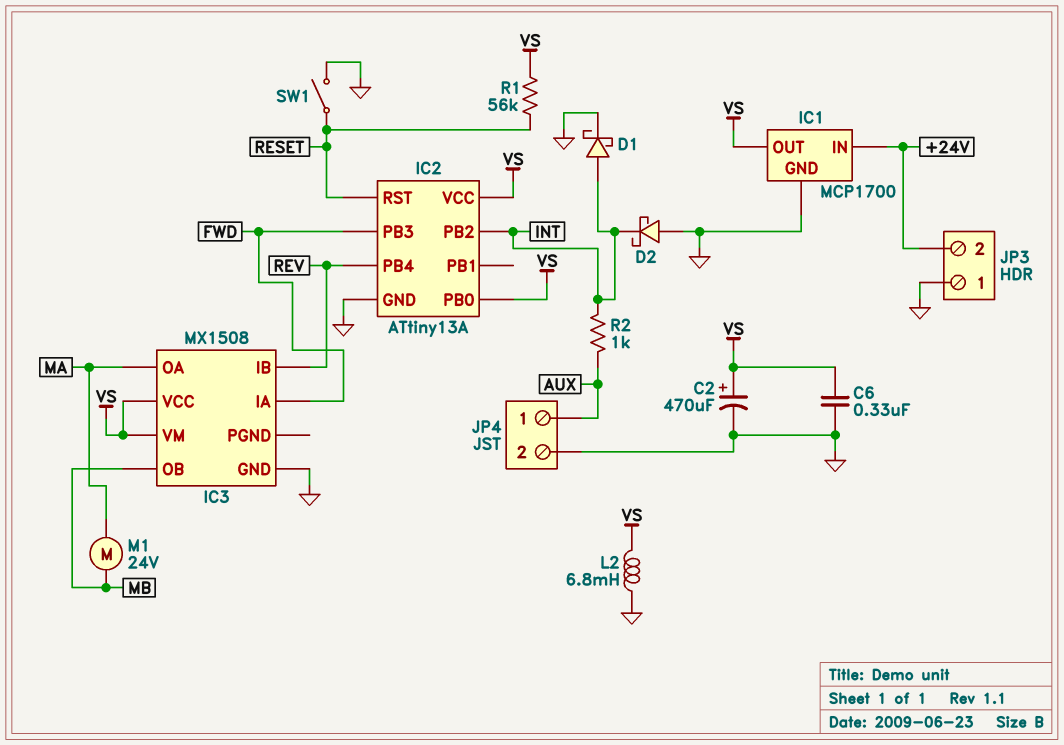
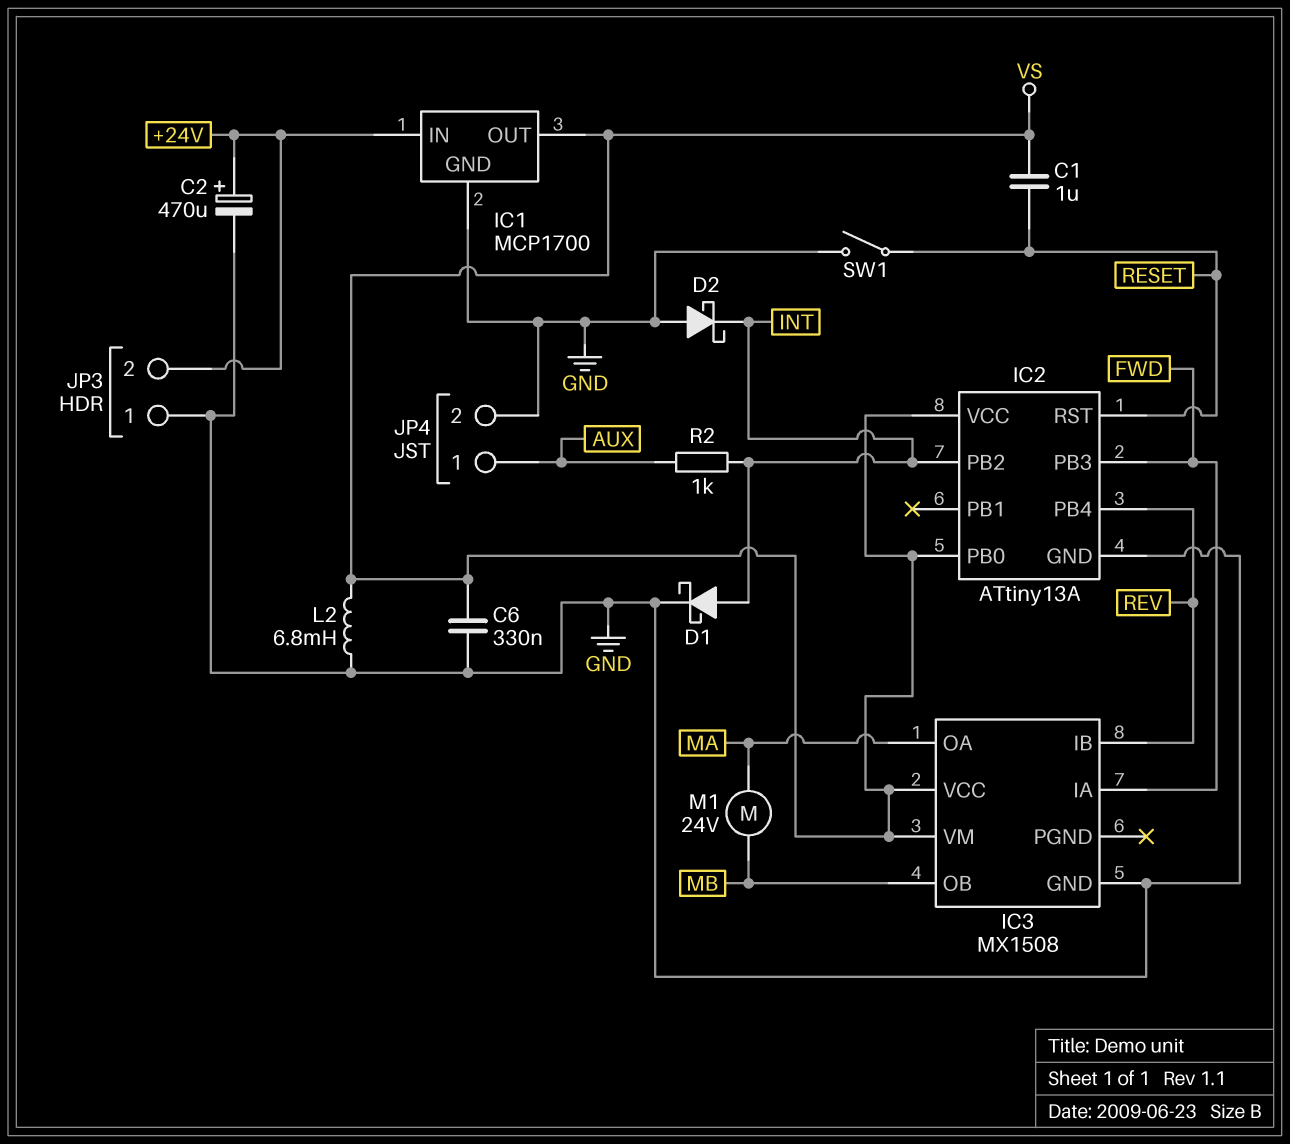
C1: none -> 1uF (RESET, VS)
C2: 470uF (plus VS, minus GND) -> 470uF (plus +24V, minus GND)
R1: 56k (RESET, VS) -> none

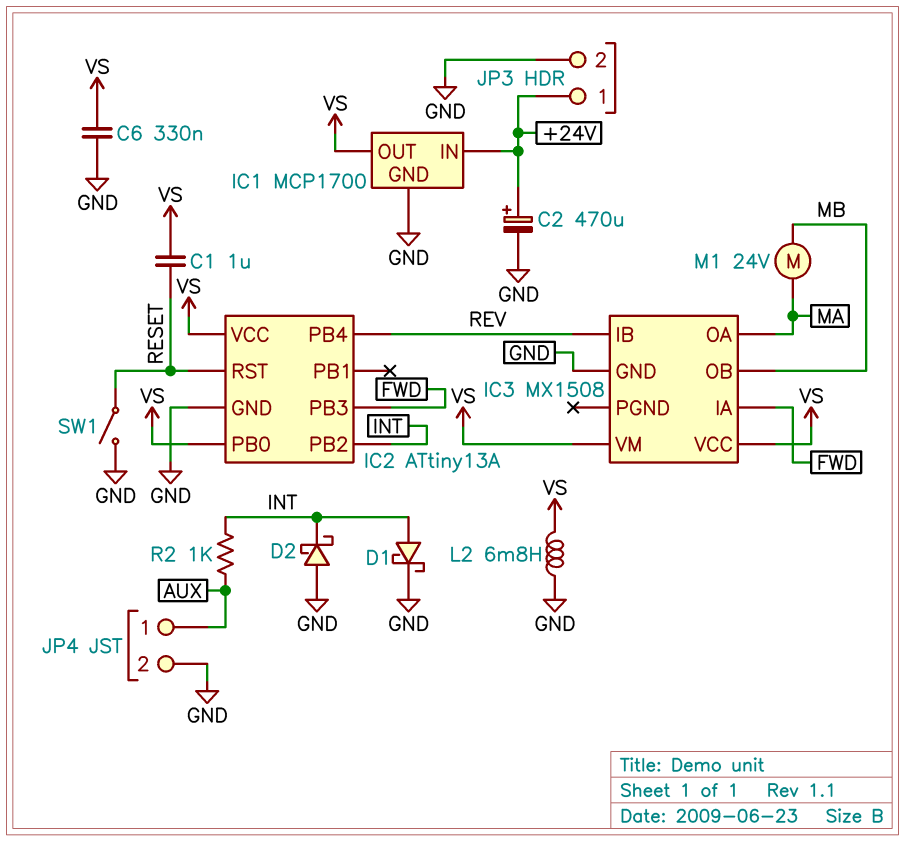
JP3 pin 1: GND -> +24V
JP3 pin 2: +24V -> GND

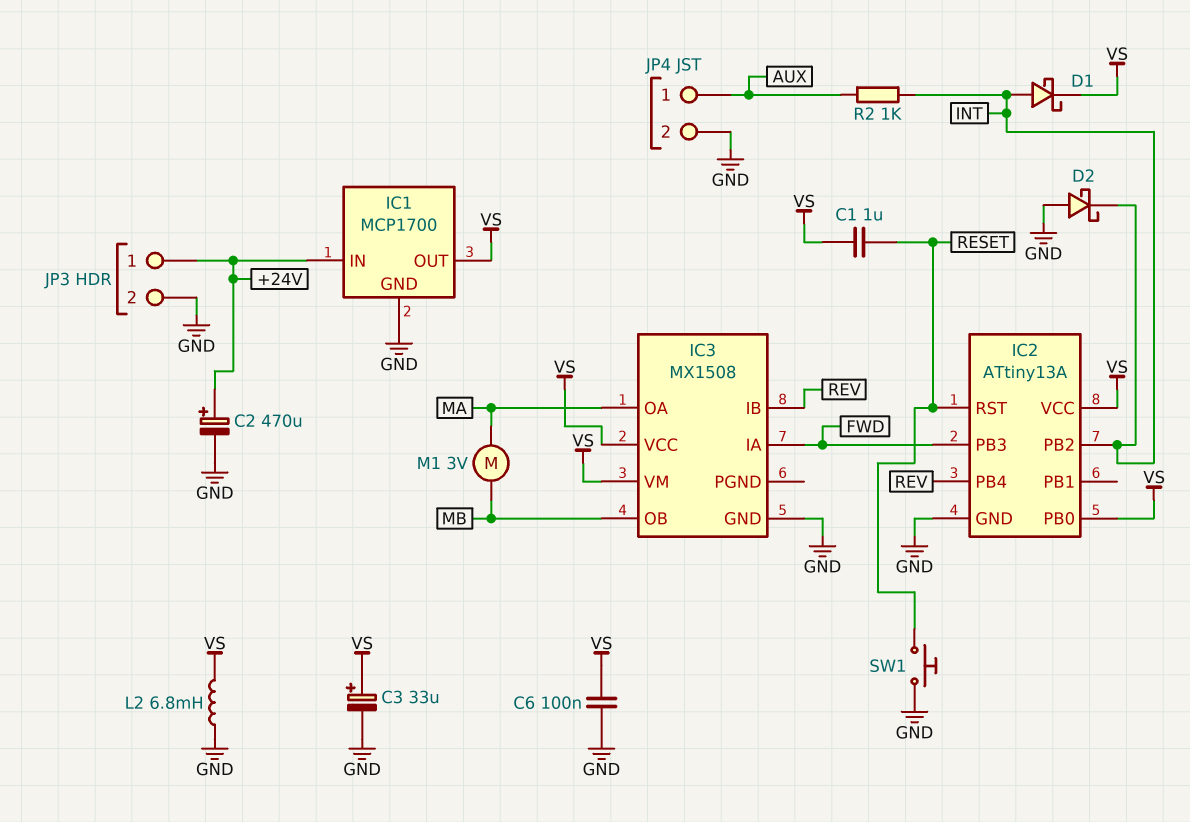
C3: none -> 33uF (plus VS, minus GND)
C6: 330nF (GND, VS) -> 100nF (GND, VS)
D1: schottky (A INT, K GND) -> schottky (A INT, K VS)
M1: motor 24V (MA, MB) -> motor 3V (MA, MB)
SW1: switch (GND, RESET) -> button (GND, RESET)

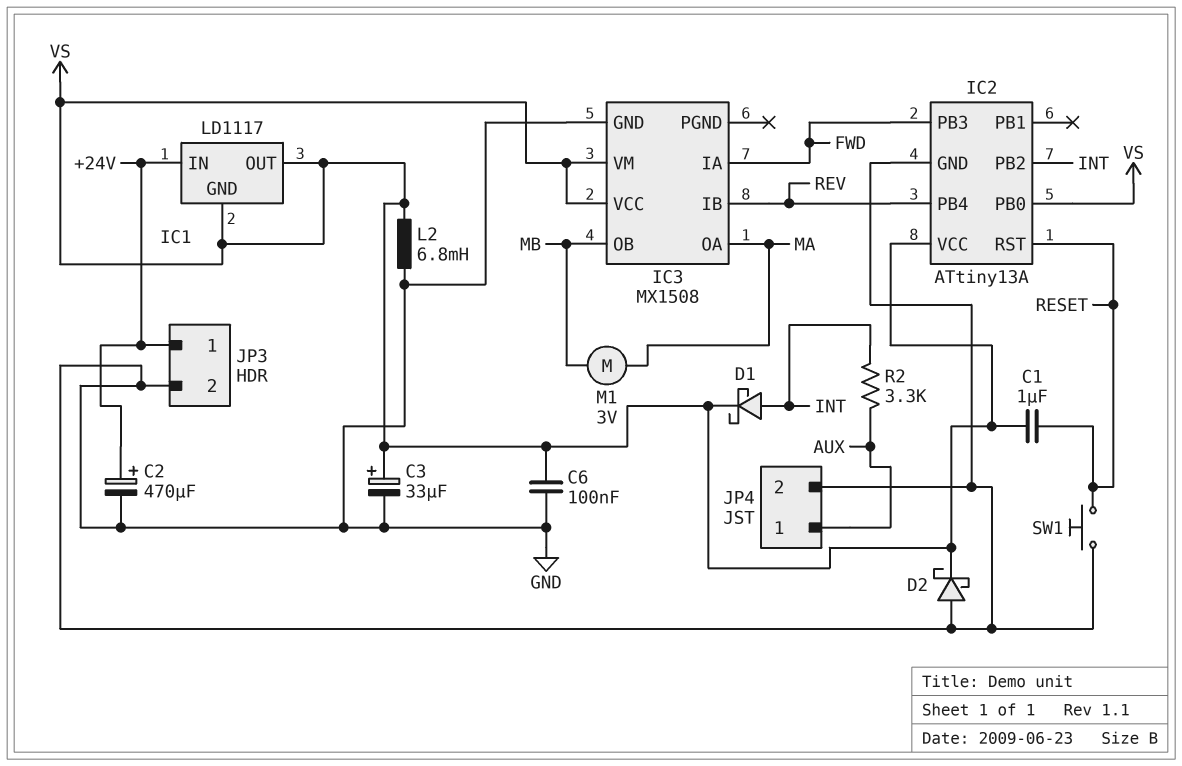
D2: schottky (A GND, K INT) -> schottky (A GND, K VS)
IC1: MCP1700 -> LD1117
IC1 pin GND: GND -> VS
R2: 1k (AUX, INT) -> 3.3k (AUX, INT)

